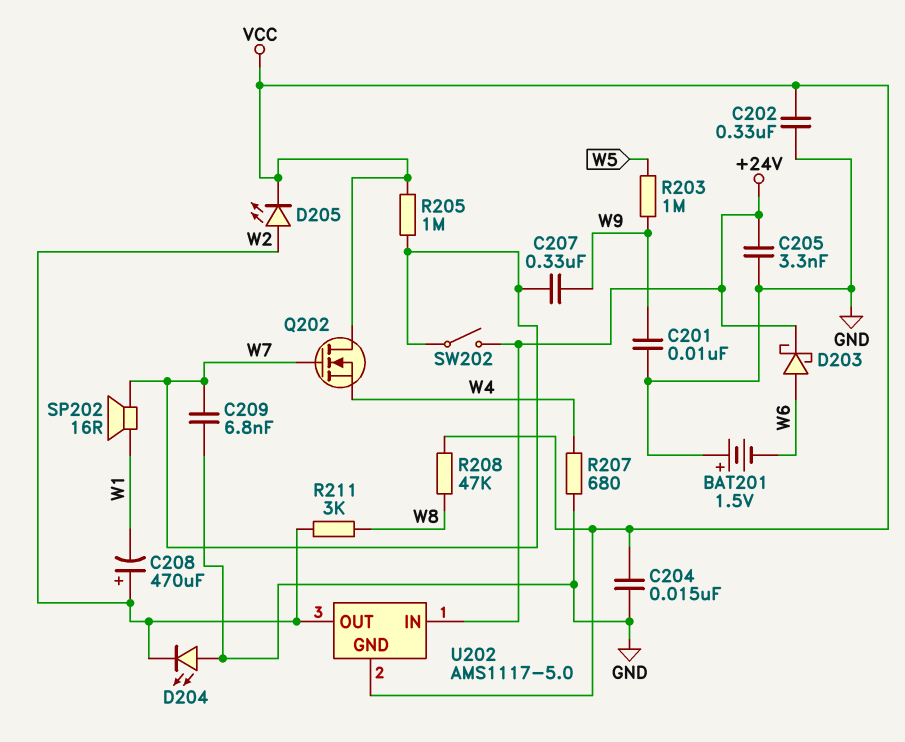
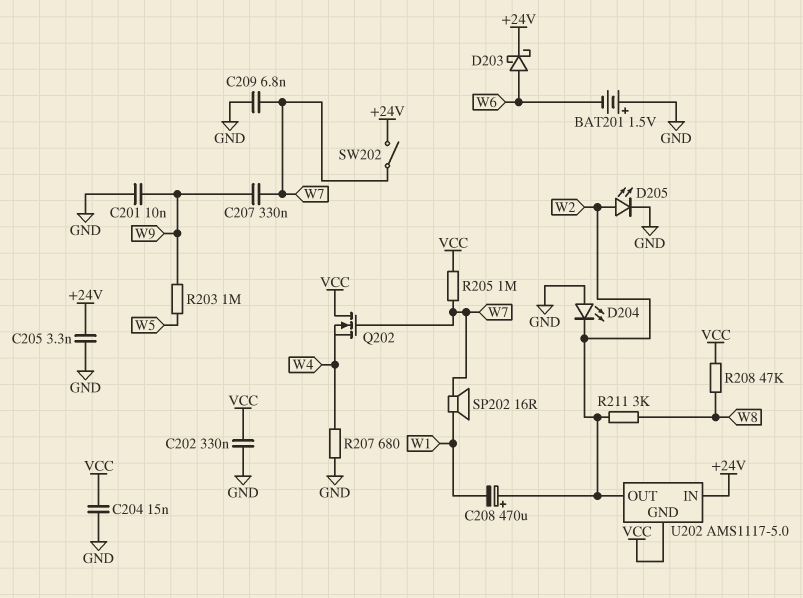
D205: LED (A W2, K VCC) -> LED (A W2, K GND)

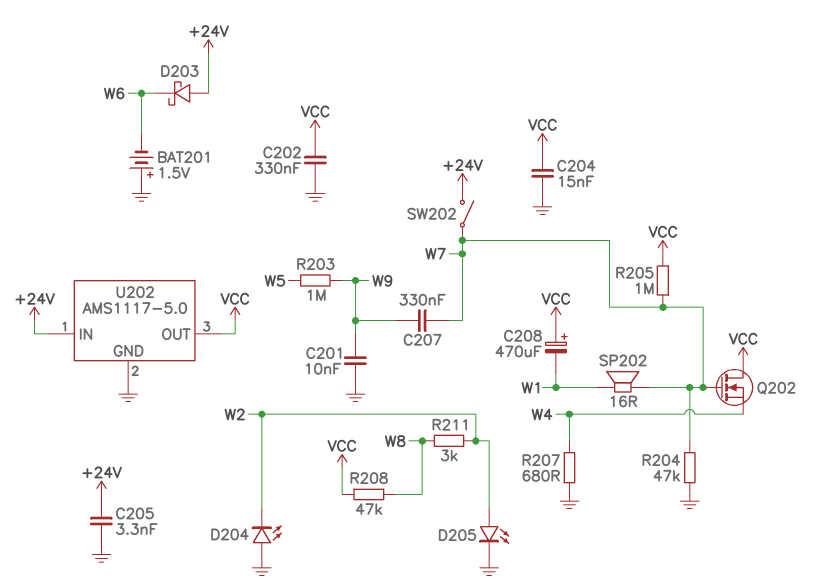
C208: 470uF (plus W2, minus W1) -> 470uF (plus VCC, minus W1)
C209: 6.8nF (GND, W7) -> none
D203: schottky (A W6, K +24V) -> schottky (A +24V, K W6)
R204: none -> 47k (GND, W7)
U202 pin GND: VCC -> GND
U202 pin OUT: W2 -> VCC

